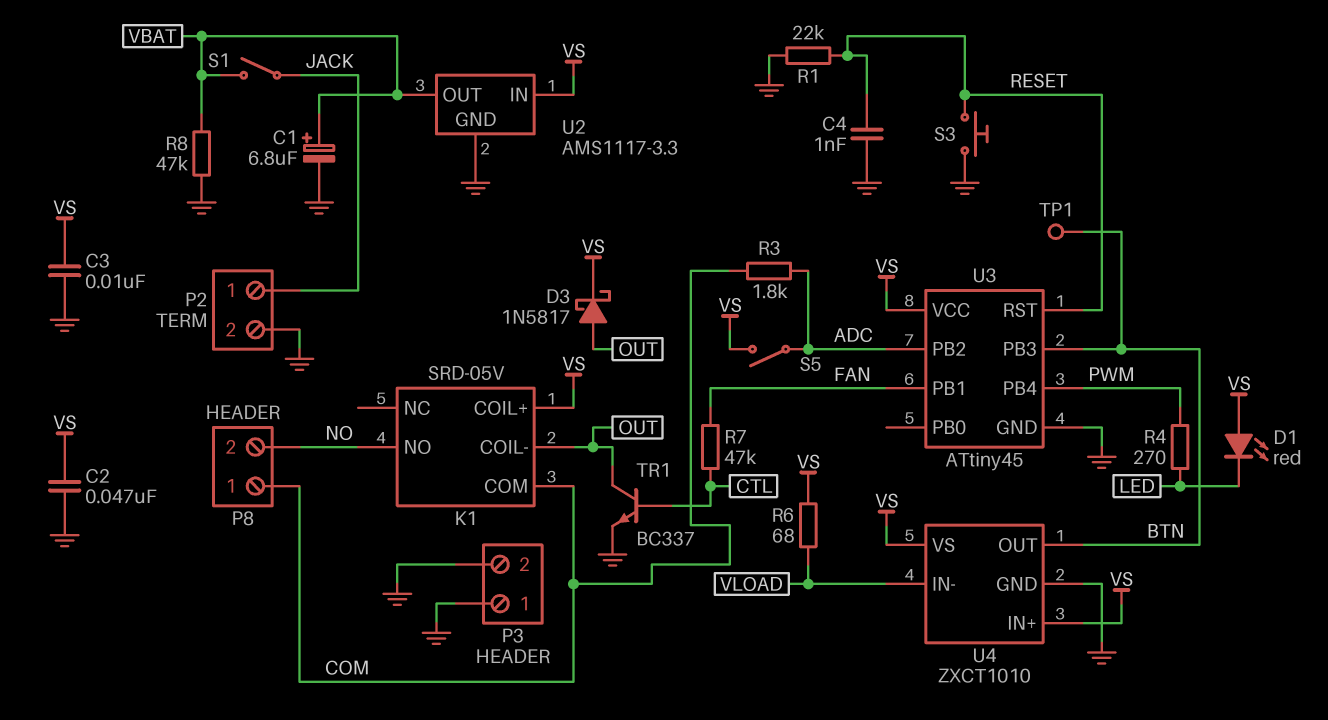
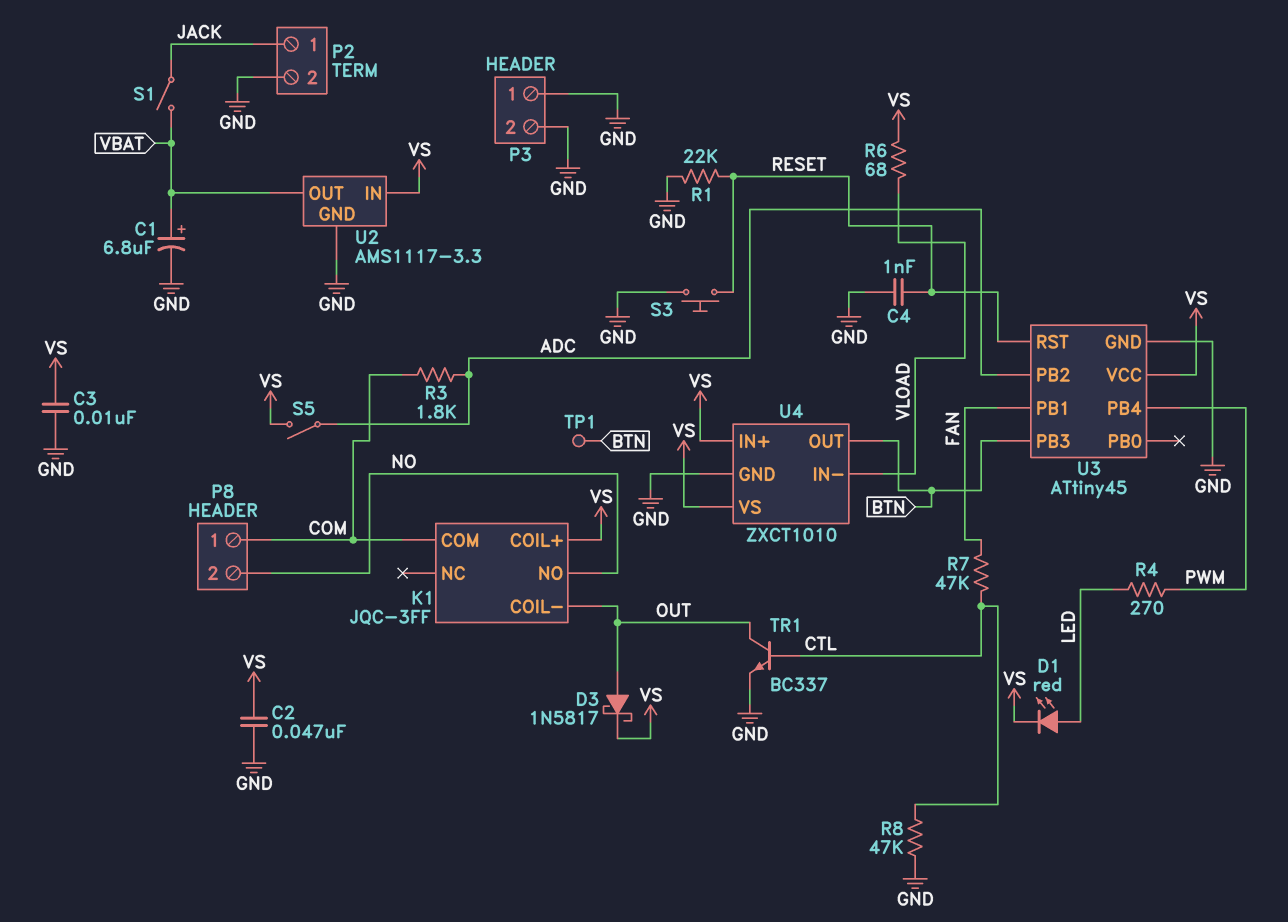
D1: LED red (A VS, K LED) -> LED red (A LED, K VS)
K1: SRD-05V -> JQC-3FF
R8: 47k (GND, VBAT) -> 47k (CTL, GND)

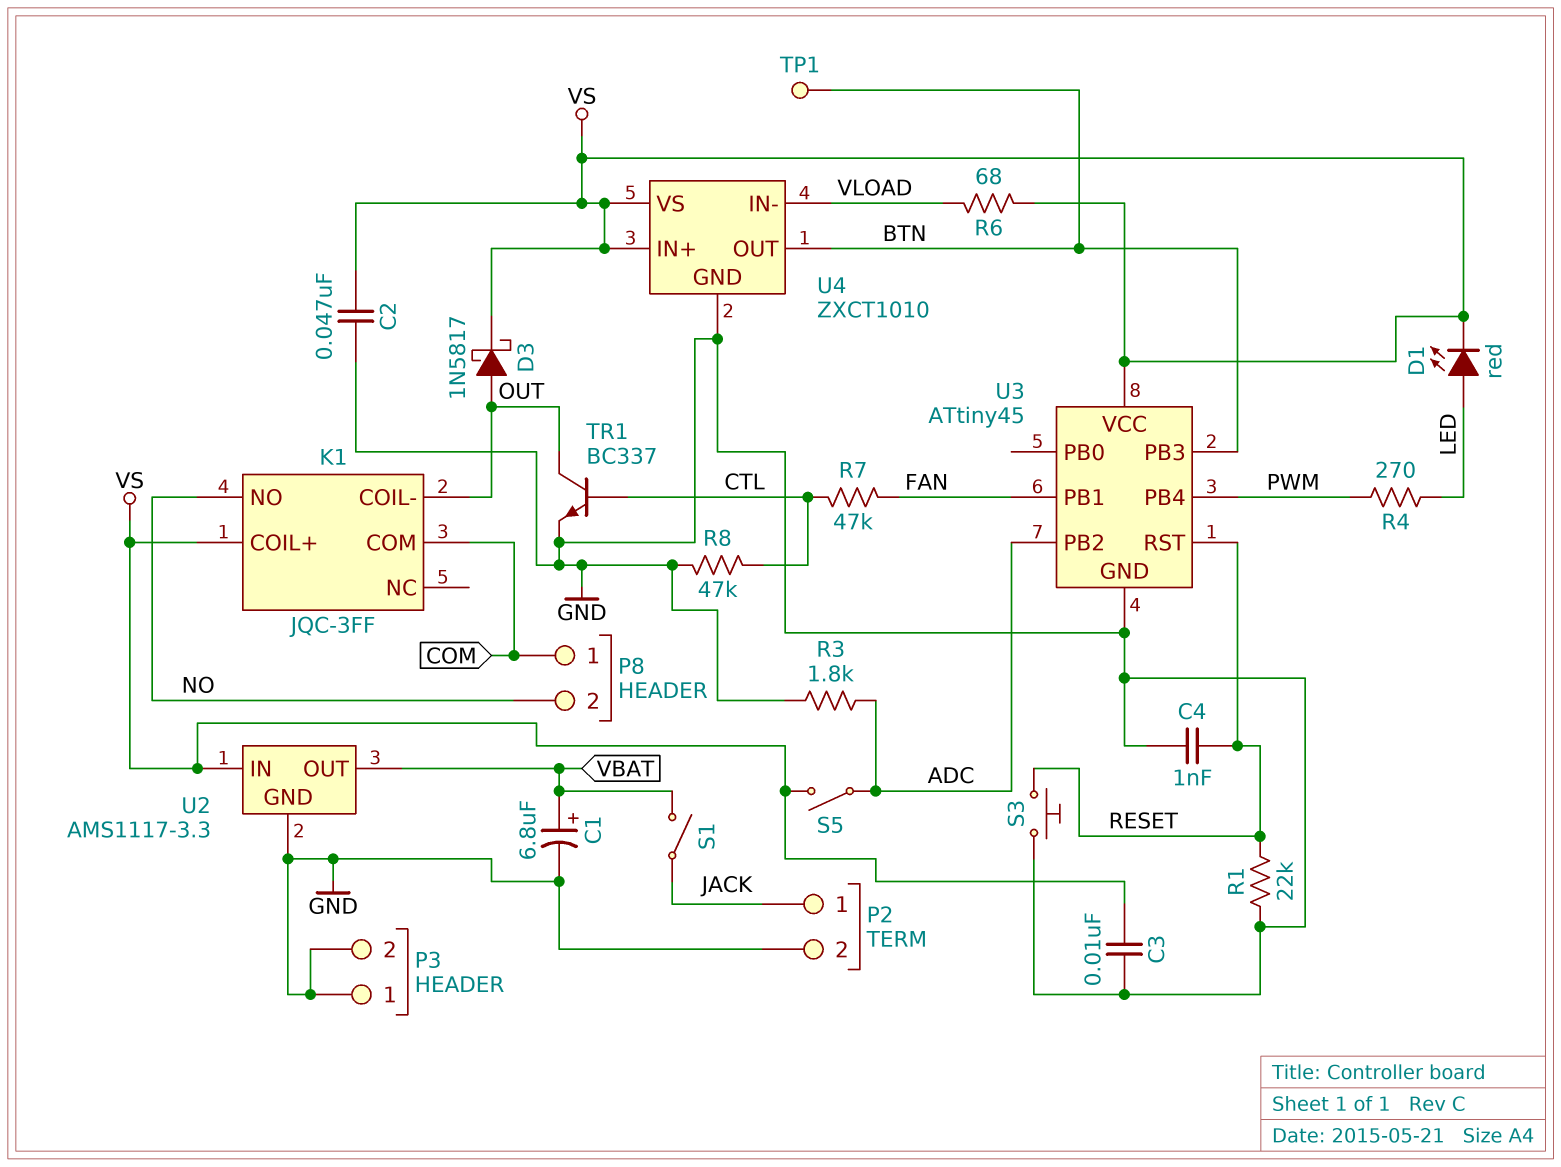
R3: 1.8k (ADC, COM) -> 1.8k (ADC, GND)

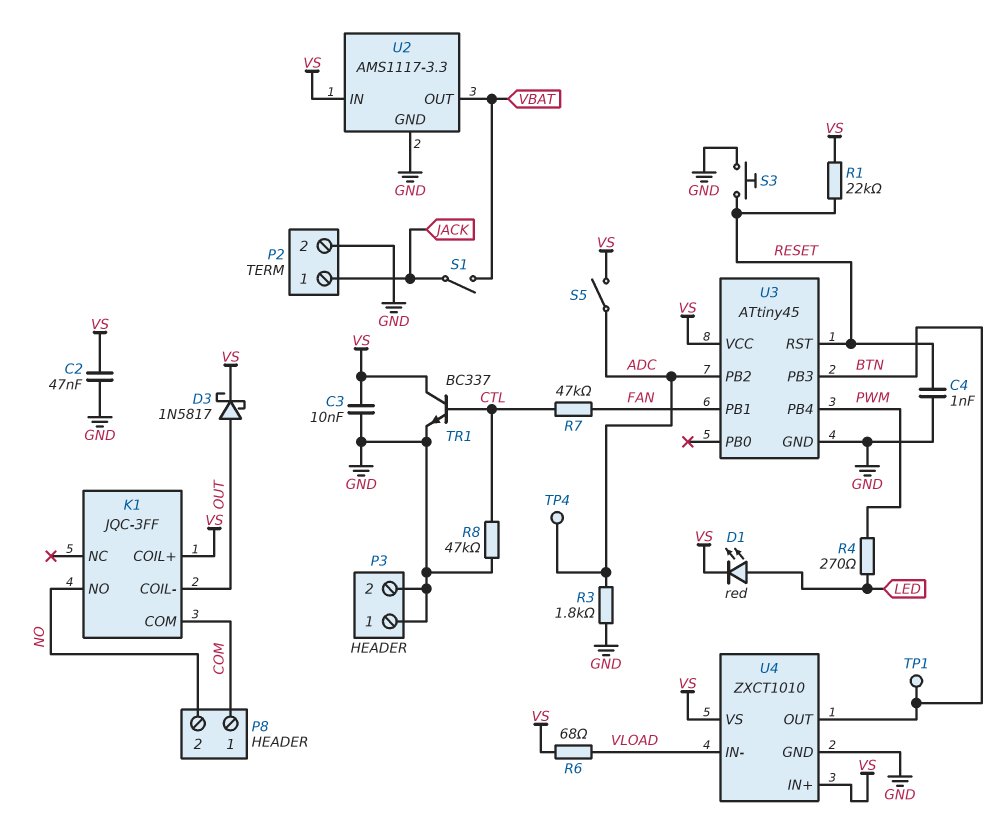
C1: 6.8uF (plus VBAT, minus GND) -> none
R1: 22k (GND, RESET) -> 22k (RESET, VS)
TP4: none -> test point (ADC)
TR1: NPN BC337 (B CTL, C OUT, E GND) -> NPN BC337 (B CTL, C VS, E GND)

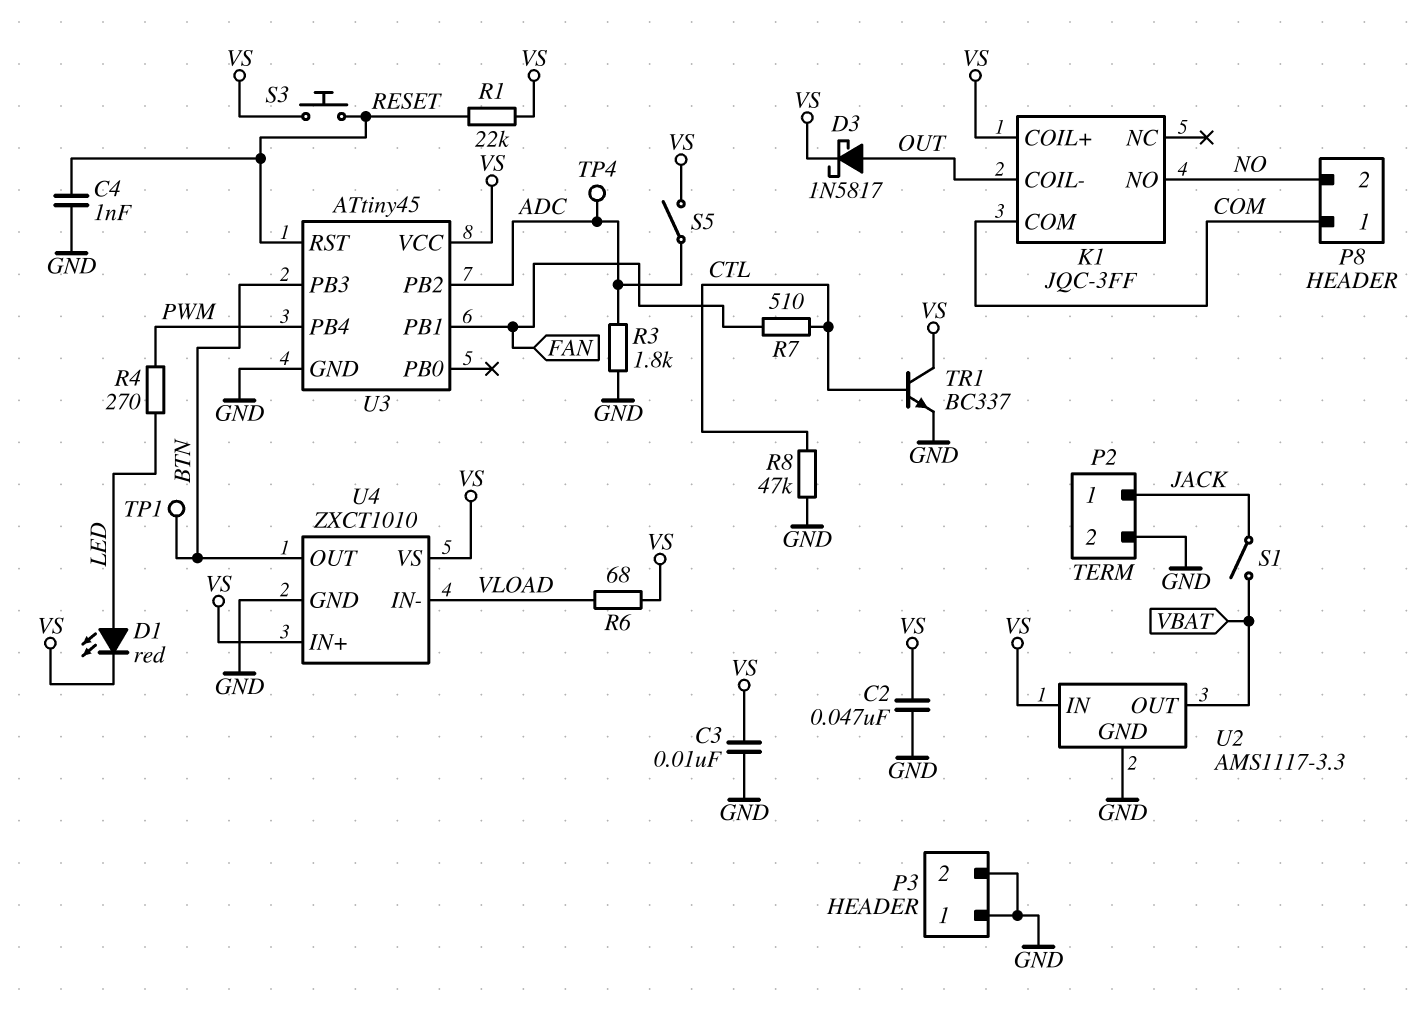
R7: 47k (CTL, FAN) -> 510 (CTL, FAN)
S3: button (GND, RESET) -> button (RESET, VS)

